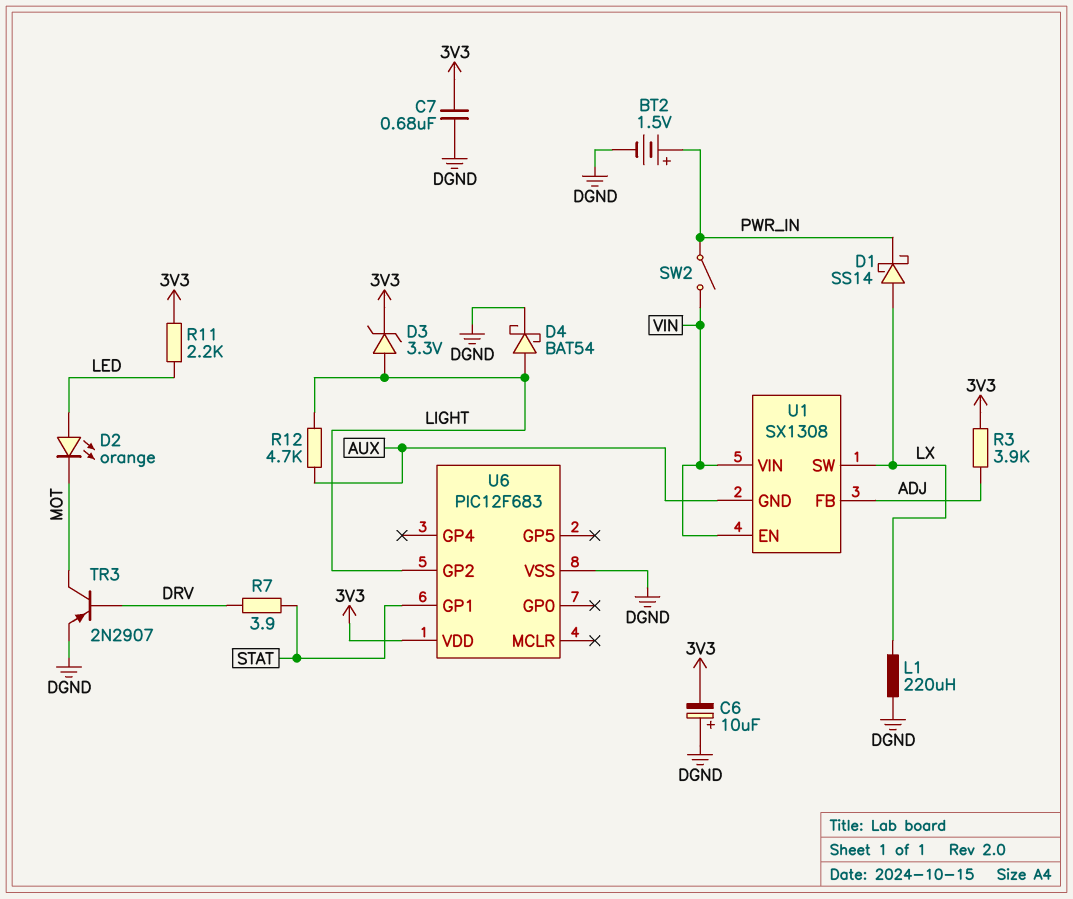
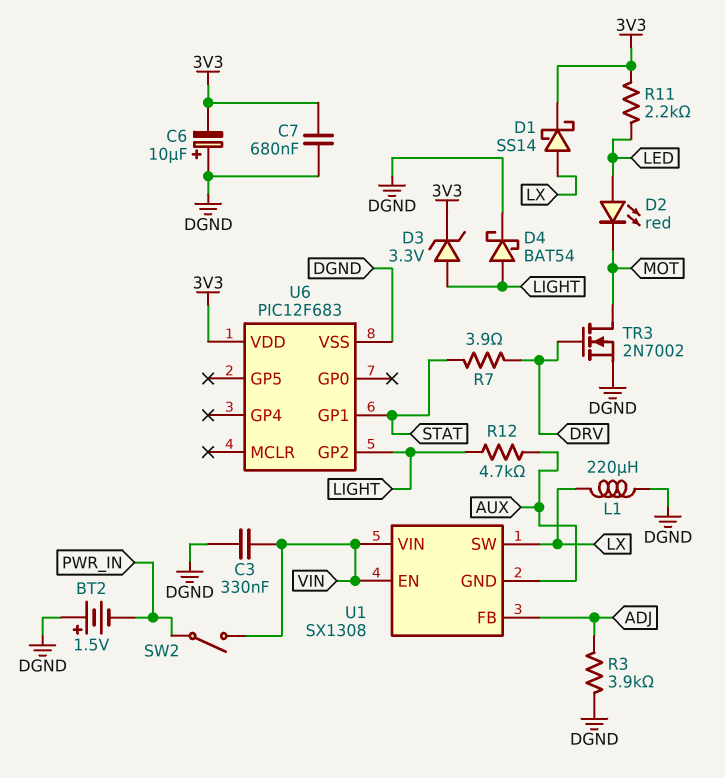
BT2: 1.5V (plus PWR_IN, minus DGND) -> 1.5V (plus DGND, minus PWR_IN)
C3: none -> 330nF (DGND, VIN)
D1: schottky SS14 (A LX, K PWR_IN) -> schottky SS14 (A LX, K 3V3)
D2: LED orange (A LED, K MOT) -> LED red (A LED, K MOT)
R3: 3.9k (3V3, ADJ) -> 3.9k (ADJ, DGND)
TR3: PNP 2N2907 (B DRV, C MOT, E DGND) -> NMOS 2N7002 (G DRV, D MOT, S DGND)

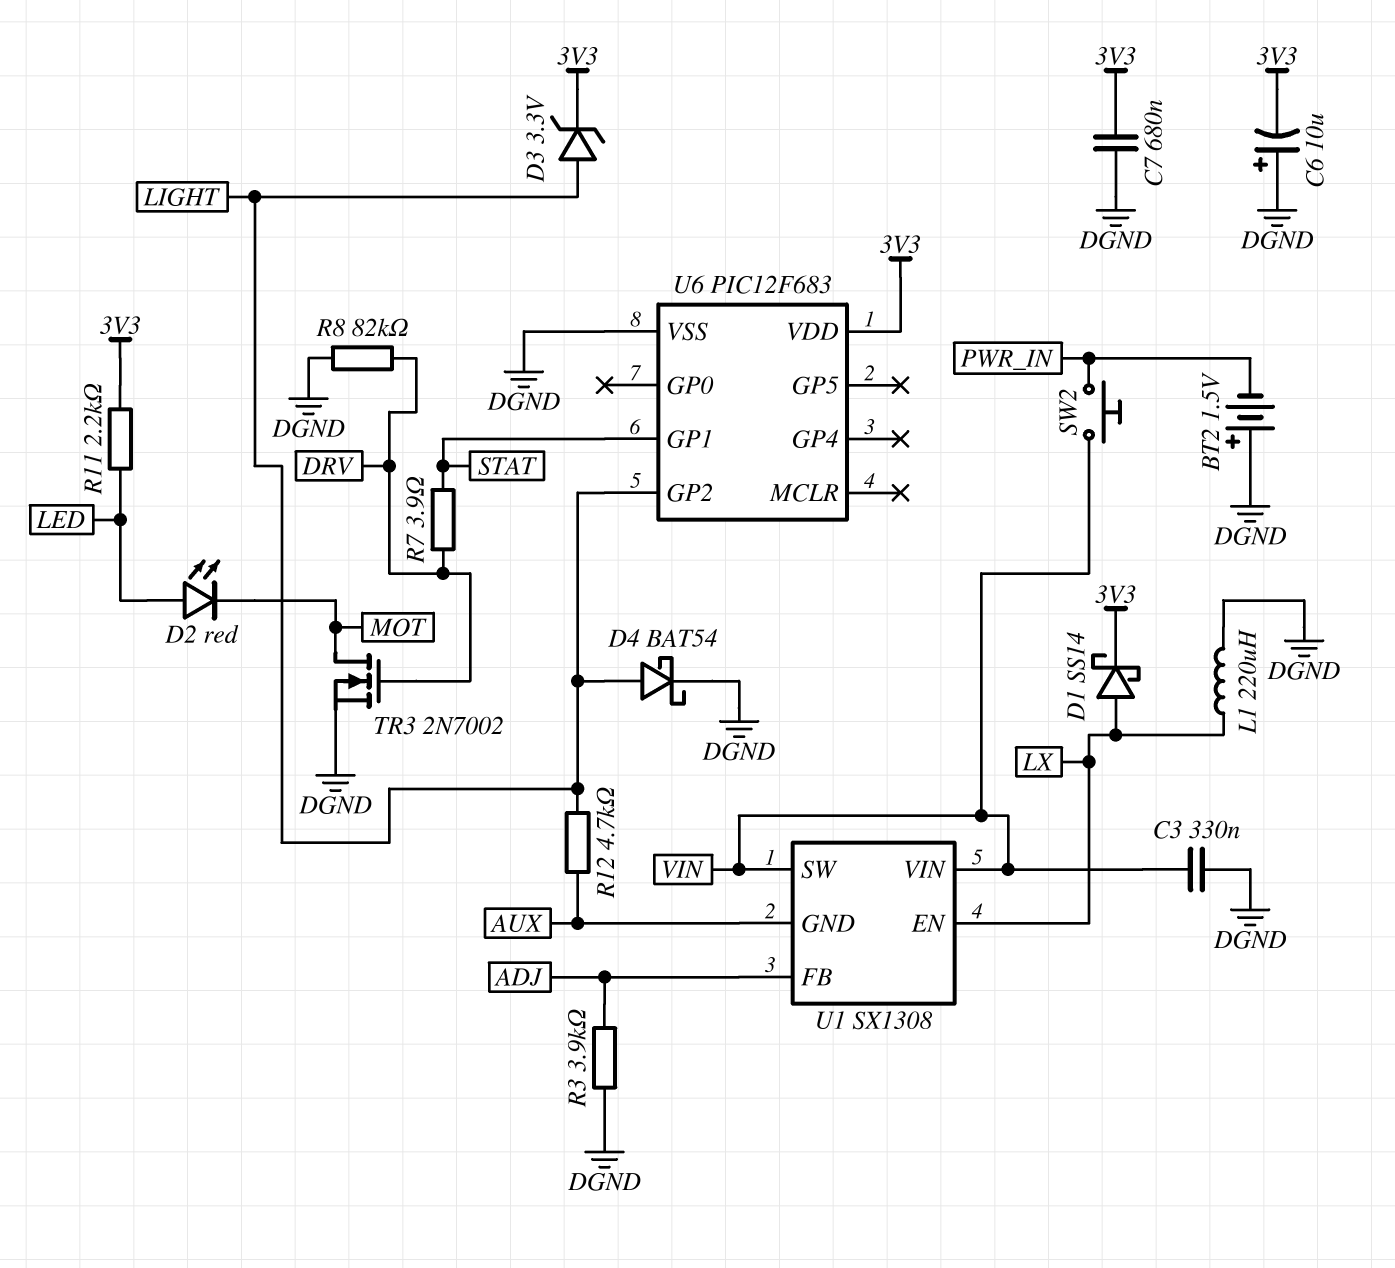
R8: none -> 82k (DGND, DRV)
SW2: switch (PWR_IN, VIN) -> button (PWR_IN, VIN)
U1 pin EN: VIN -> LX
U1 pin SW: LX -> VIN

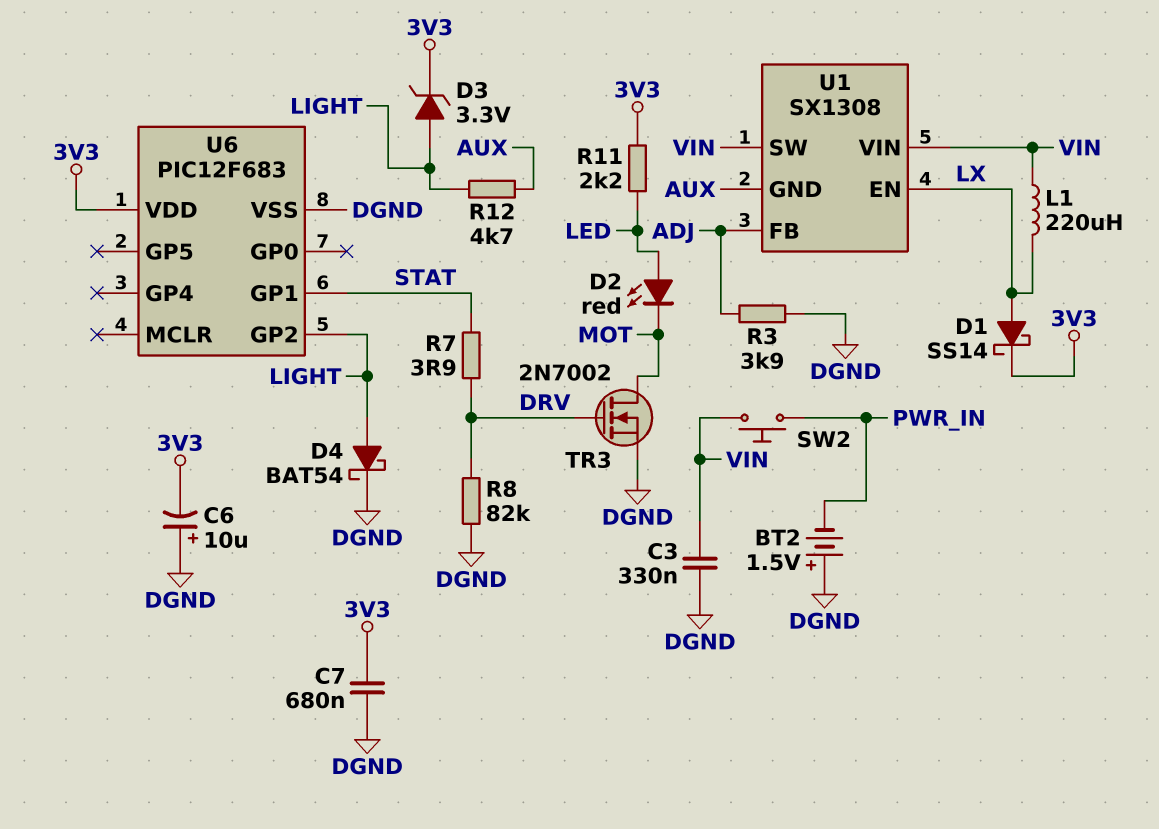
L1: 220uH (DGND, LX) -> 220uH (LX, VIN)

